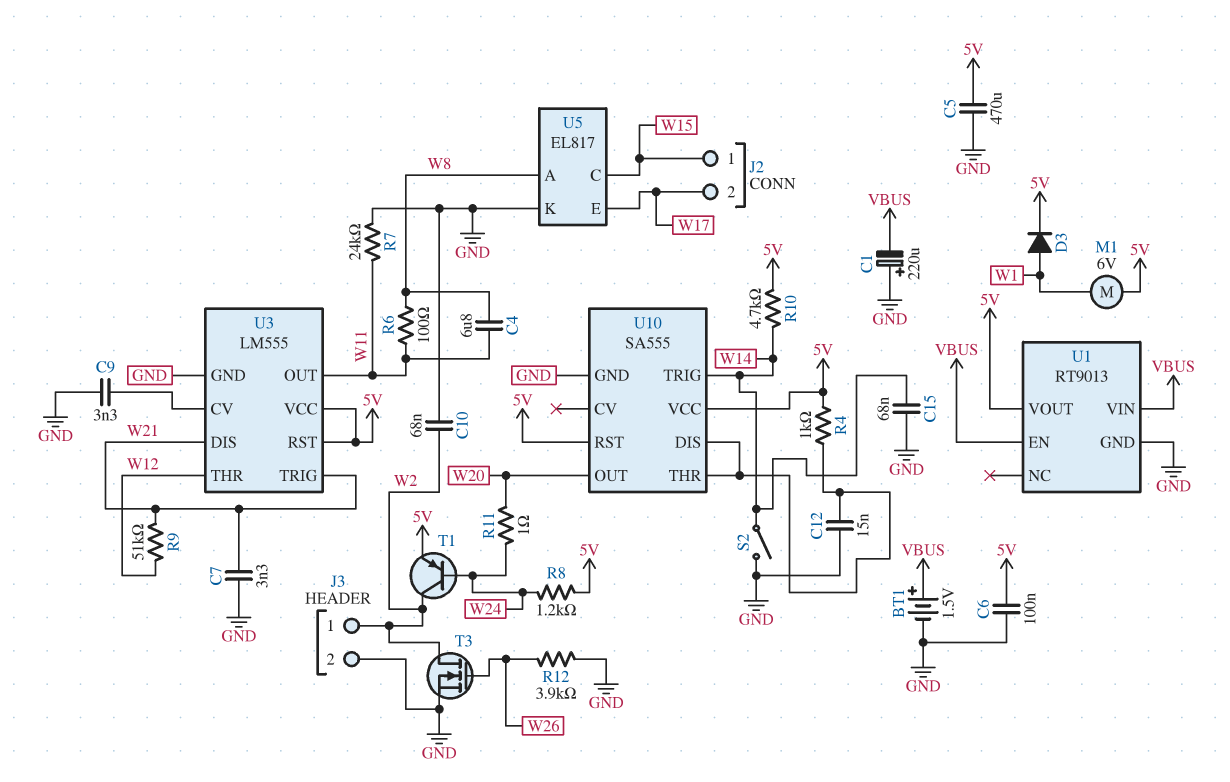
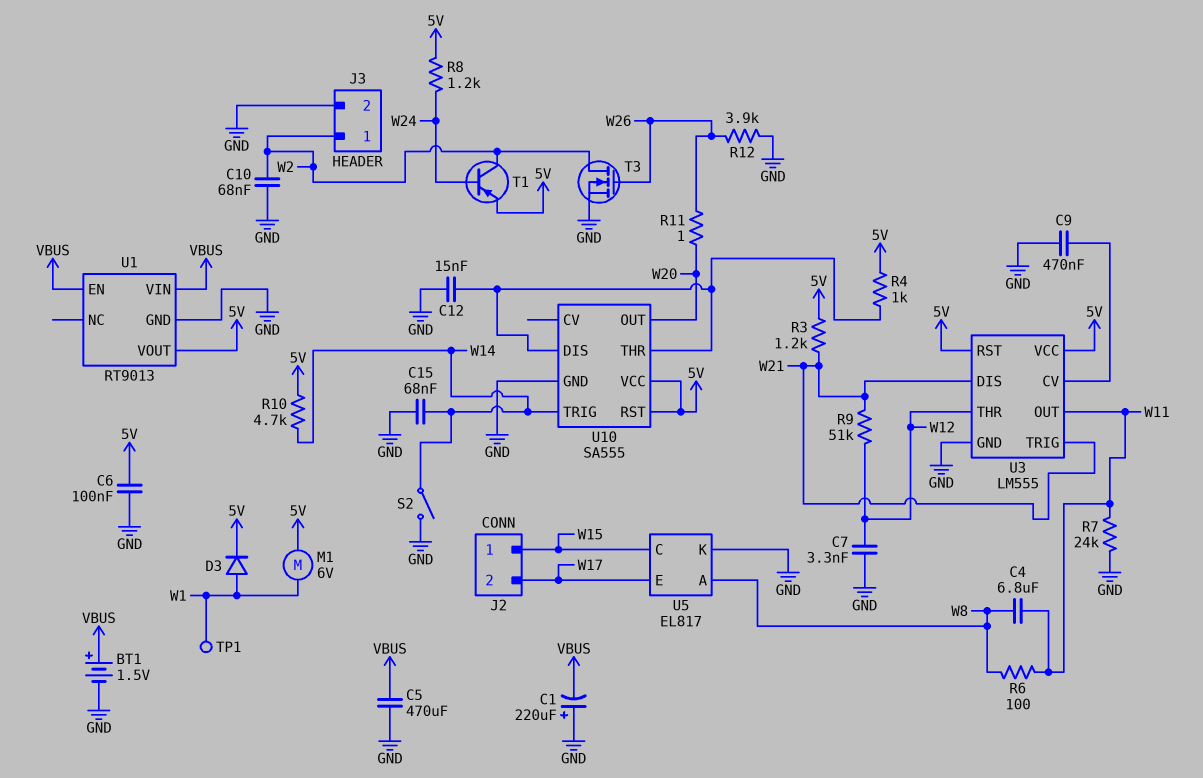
C5: 470uF (5V, GND) -> 470uF (GND, VBUS)
C7: 3.3nF (GND, W21) -> 3.3nF (GND, W12)
C9: 3.3nF (GND, U3/CV) -> 470nF (GND, U3/CV)
R3: none -> 1.2k (5V, W21)
R11: 1 (W20, W24) -> 1 (W20, W26)
TP1: none -> test point (W1)

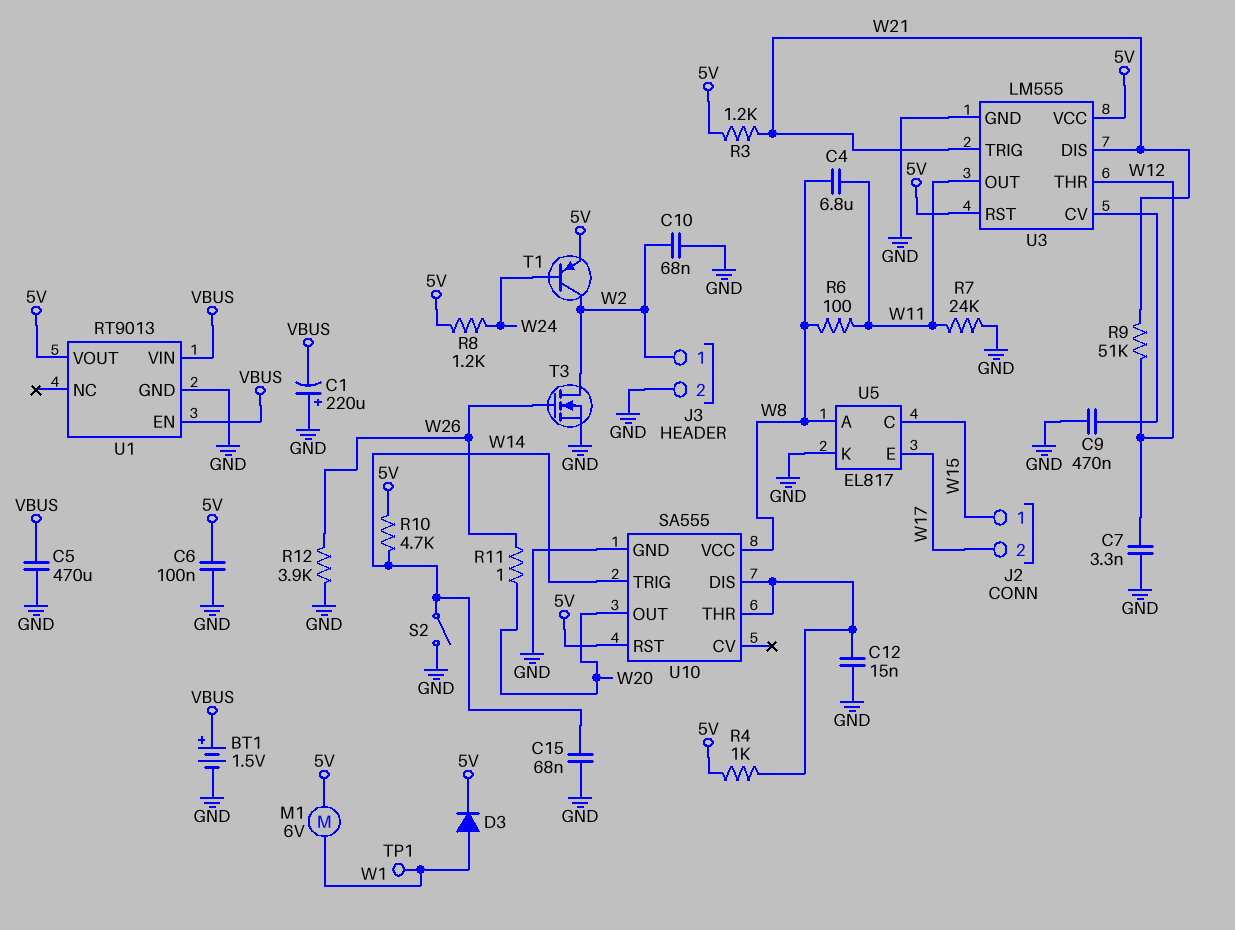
U10 pin VCC: 5V -> W8

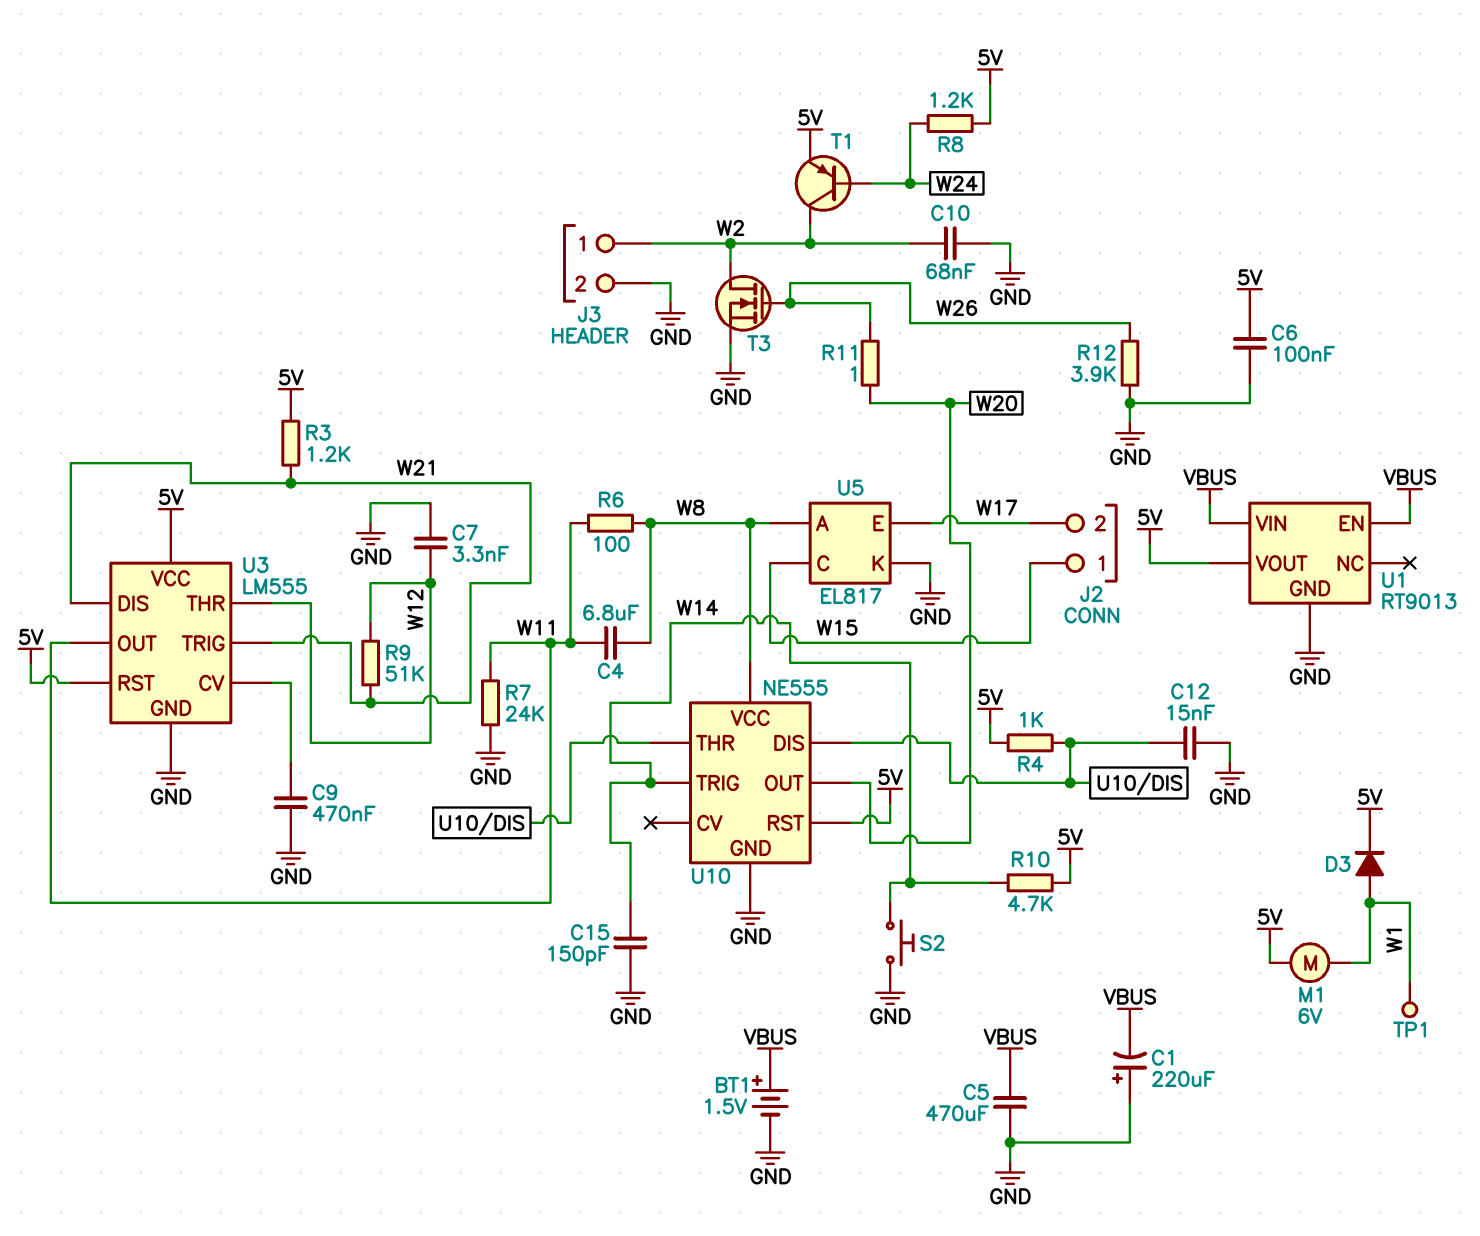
C15: 68nF (GND, W14) -> 150pF (GND, W14)
S2: switch (GND, W14) -> button (GND, W14)
U10: SA555 -> NE555

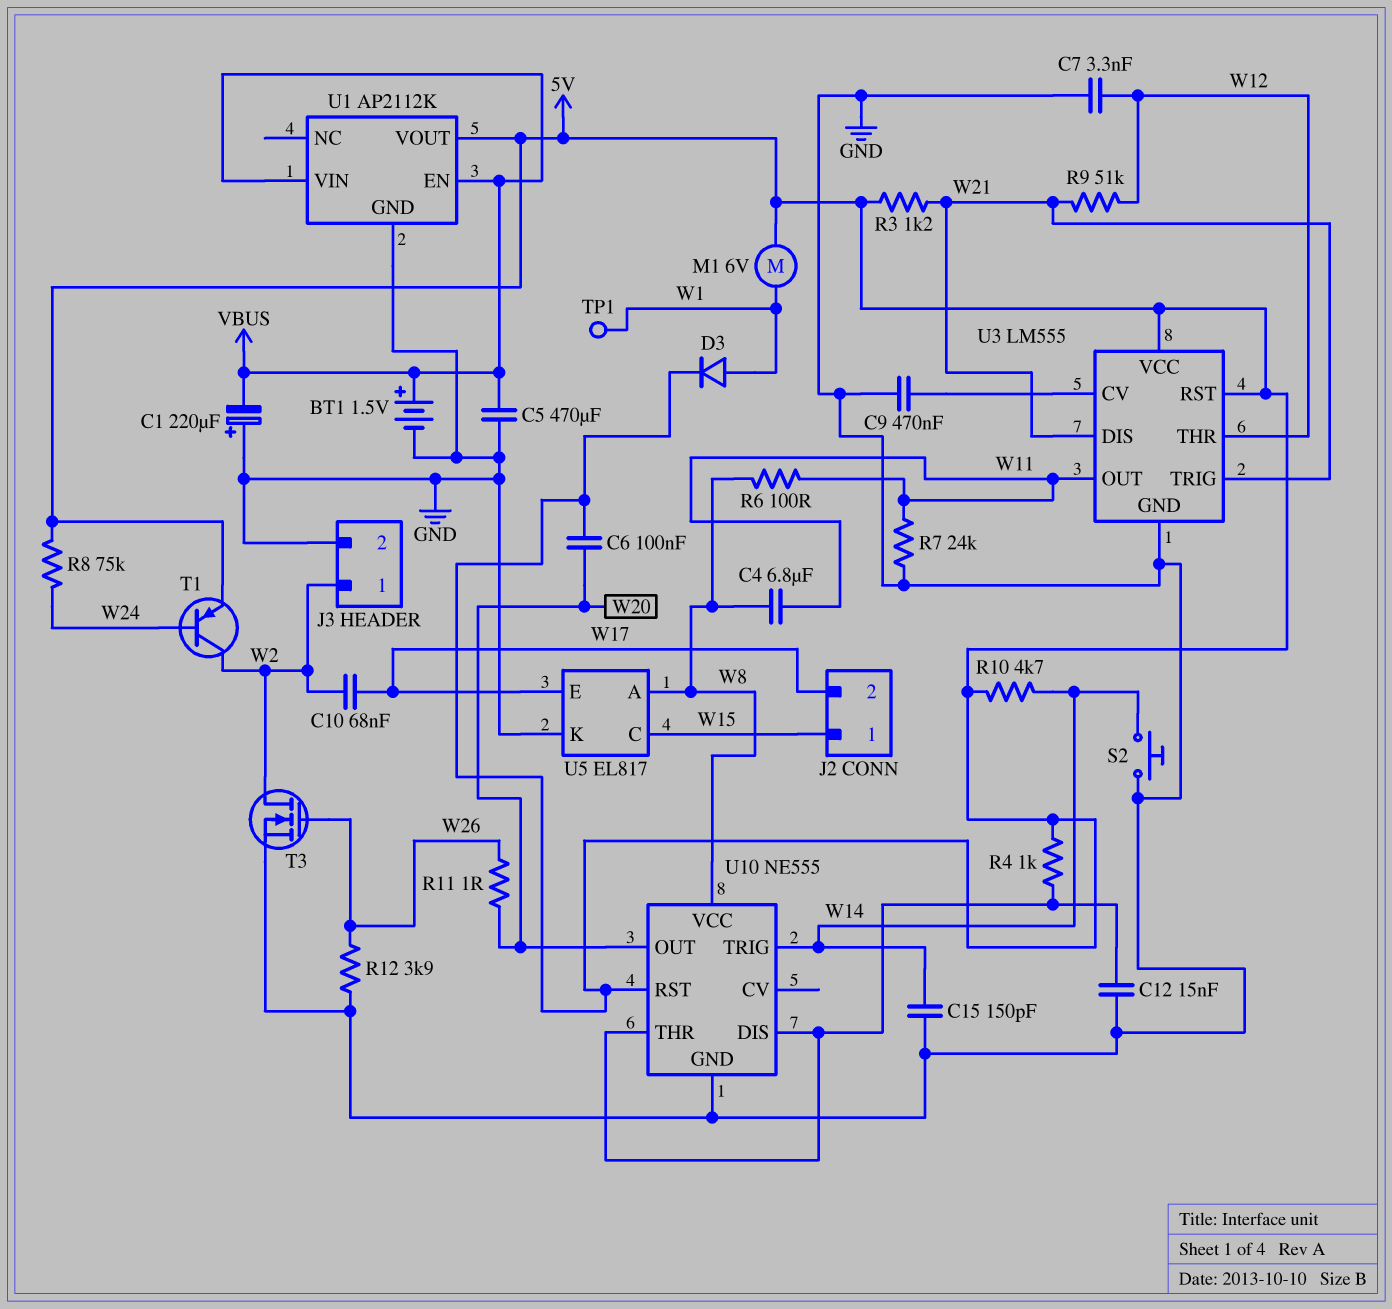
C6: 100nF (5V, GND) -> 100nF (5V, W20)
C10: 68nF (GND, W2) -> 68nF (W2, W17)
R8: 1.2k (5V, W24) -> 75k (5V, W24)
U1: RT9013 -> AP2112K

